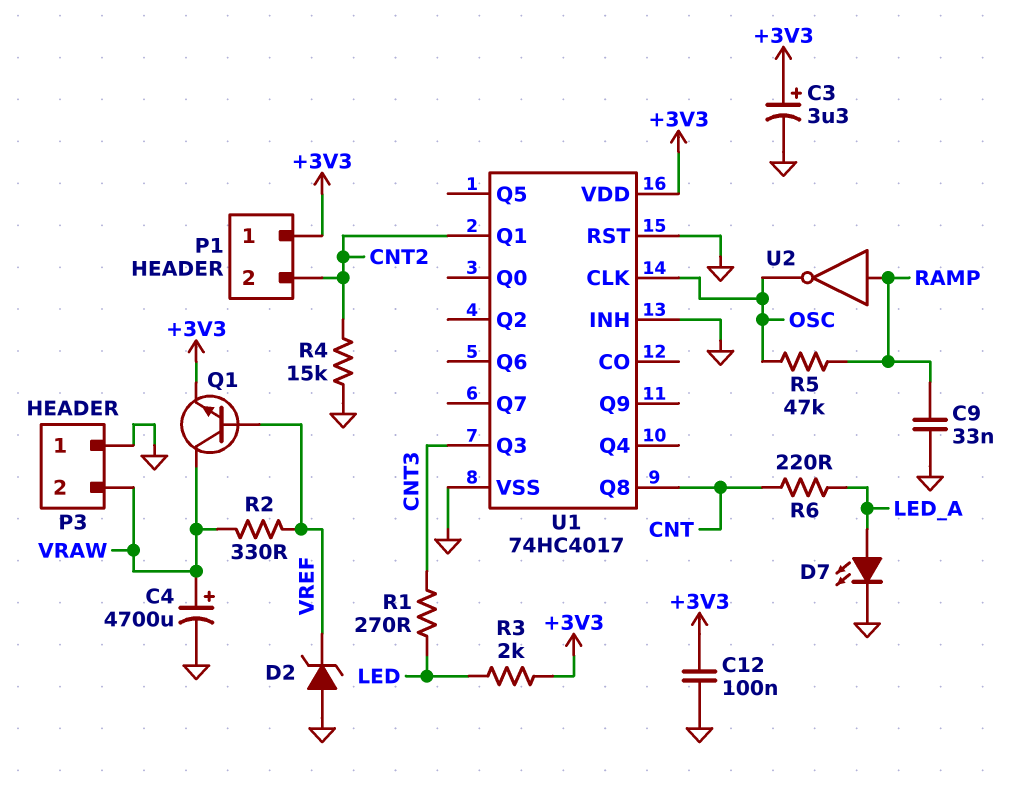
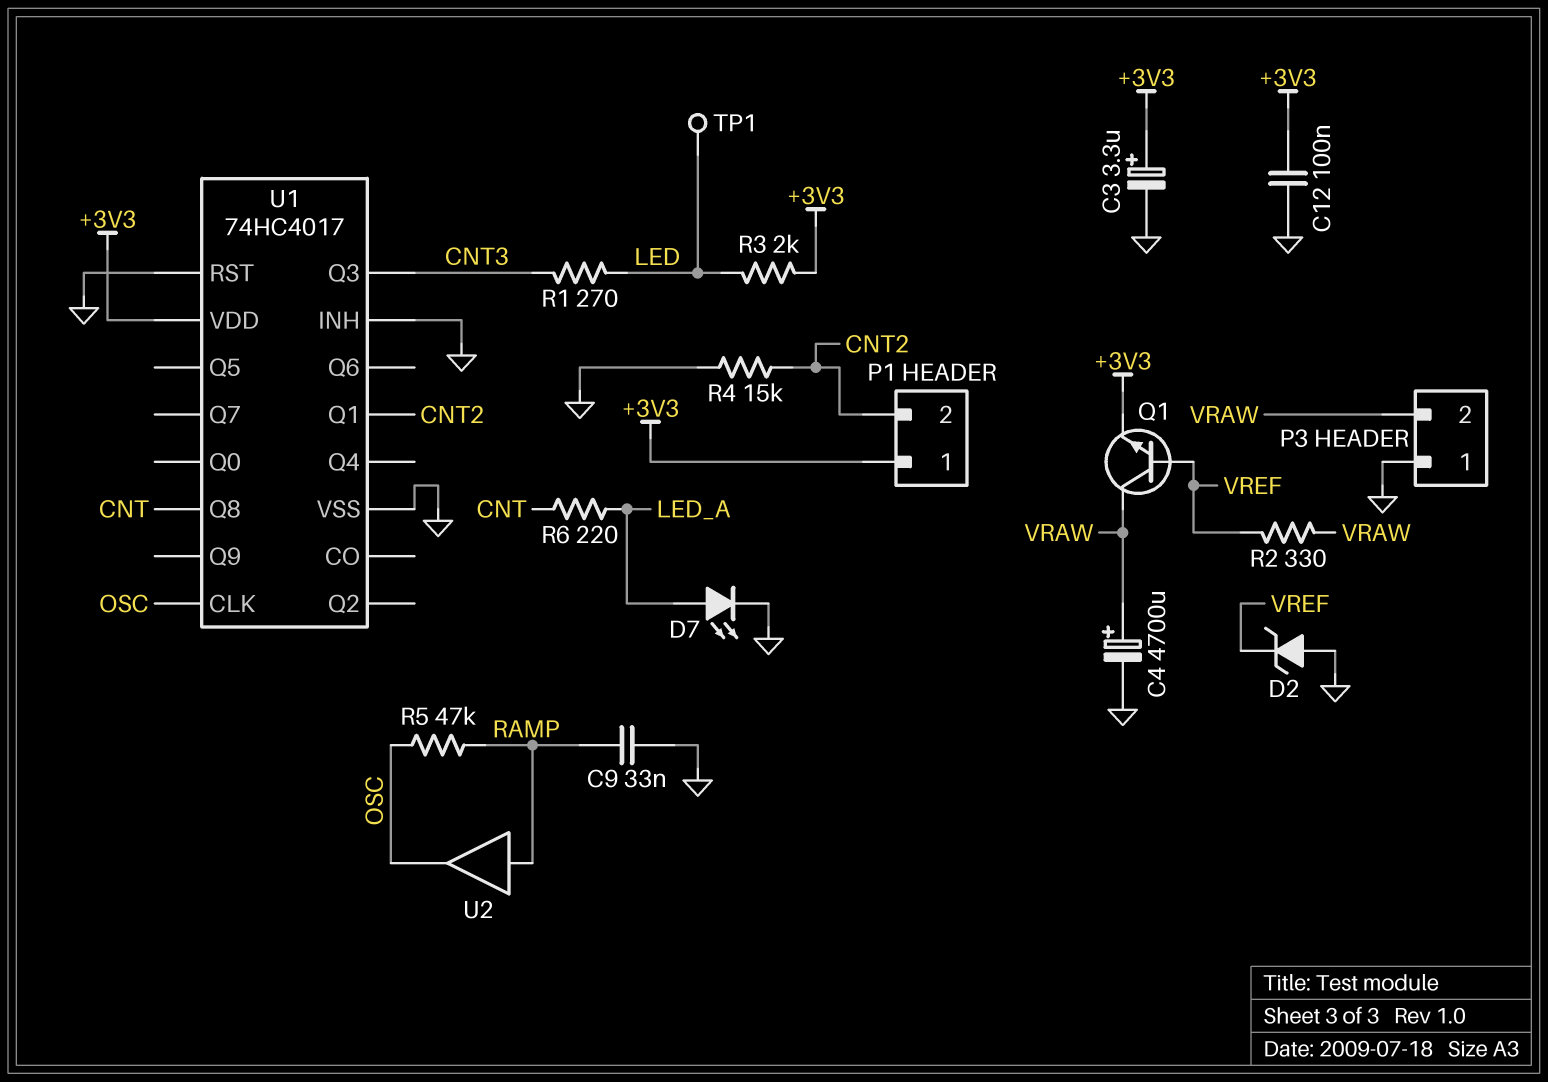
TP1: none -> test point (LED)
U2: NOT (in RAMP, out OSC) -> buffer (in RAMP, out OSC)

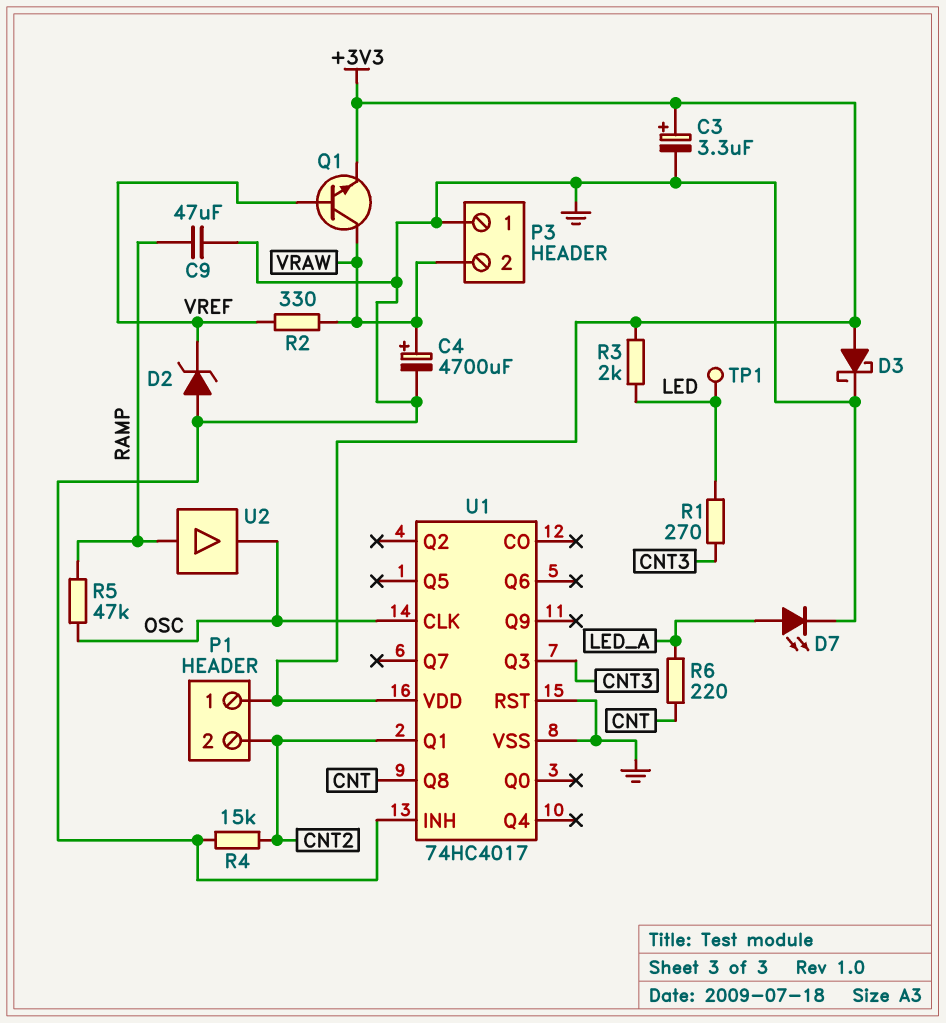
C9: 33nF (GND, RAMP) -> 47uF (GND, RAMP)
C12: 100nF (+3V3, GND) -> none
D3: none -> schottky (A +3V3, K GND)

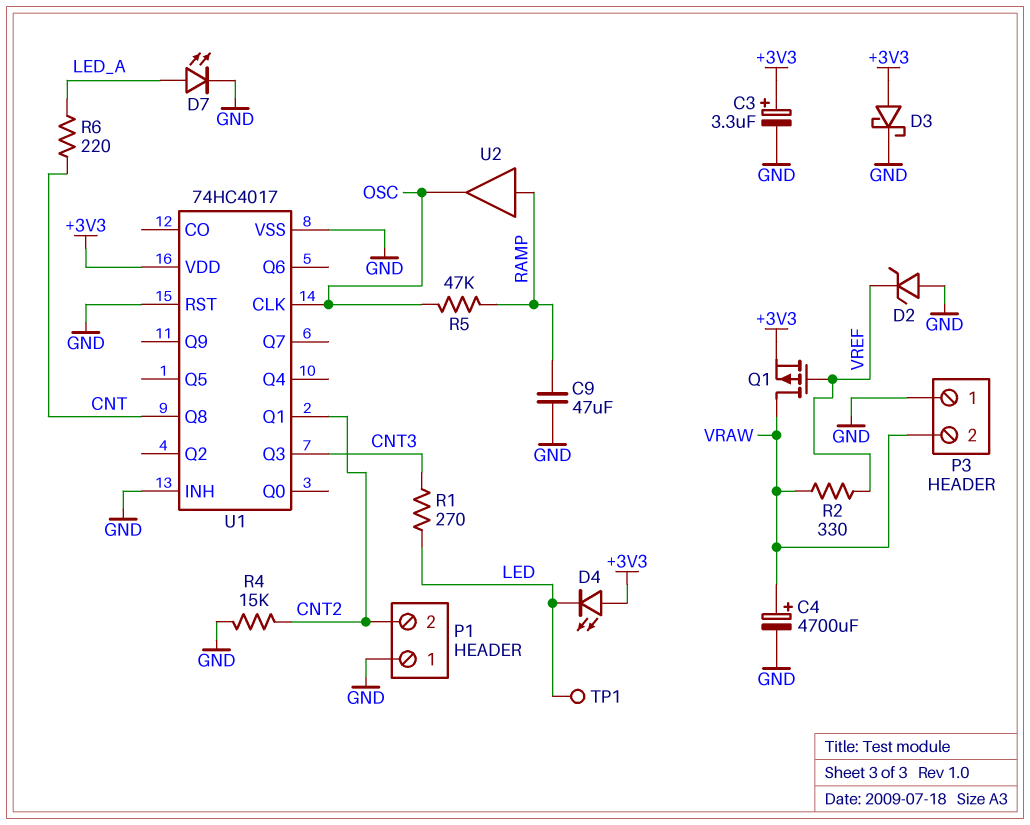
D4: none -> LED (A +3V3, K LED)
P1 pin 1: +3V3 -> GND
Q1: NPN (B VREF, C VRAW, E +3V3) -> PMOS (G VREF, D VRAW, S +3V3)
R3: 2k (+3V3, LED) -> none

